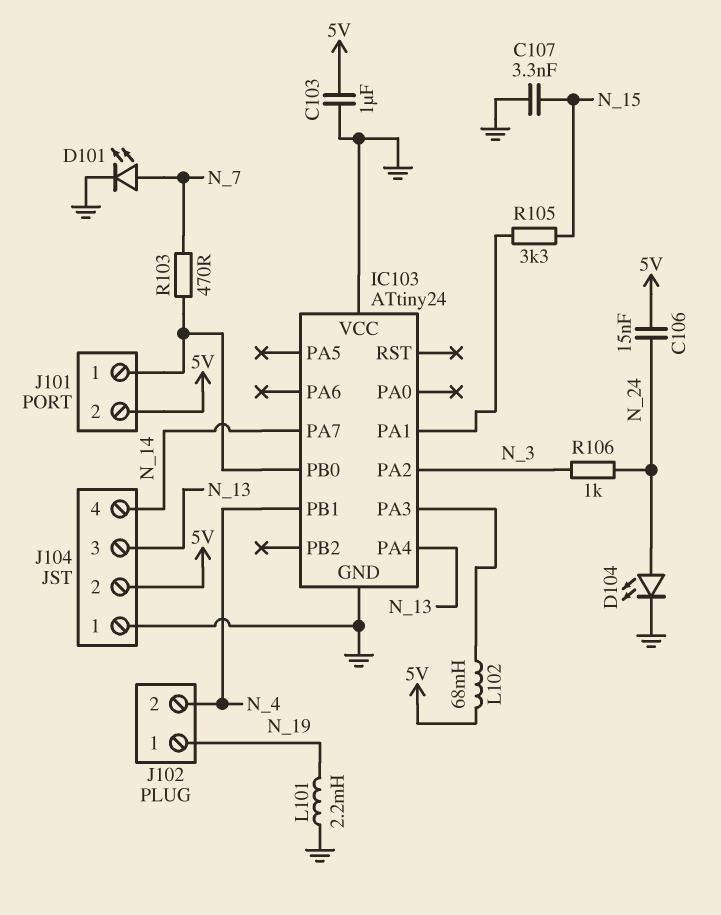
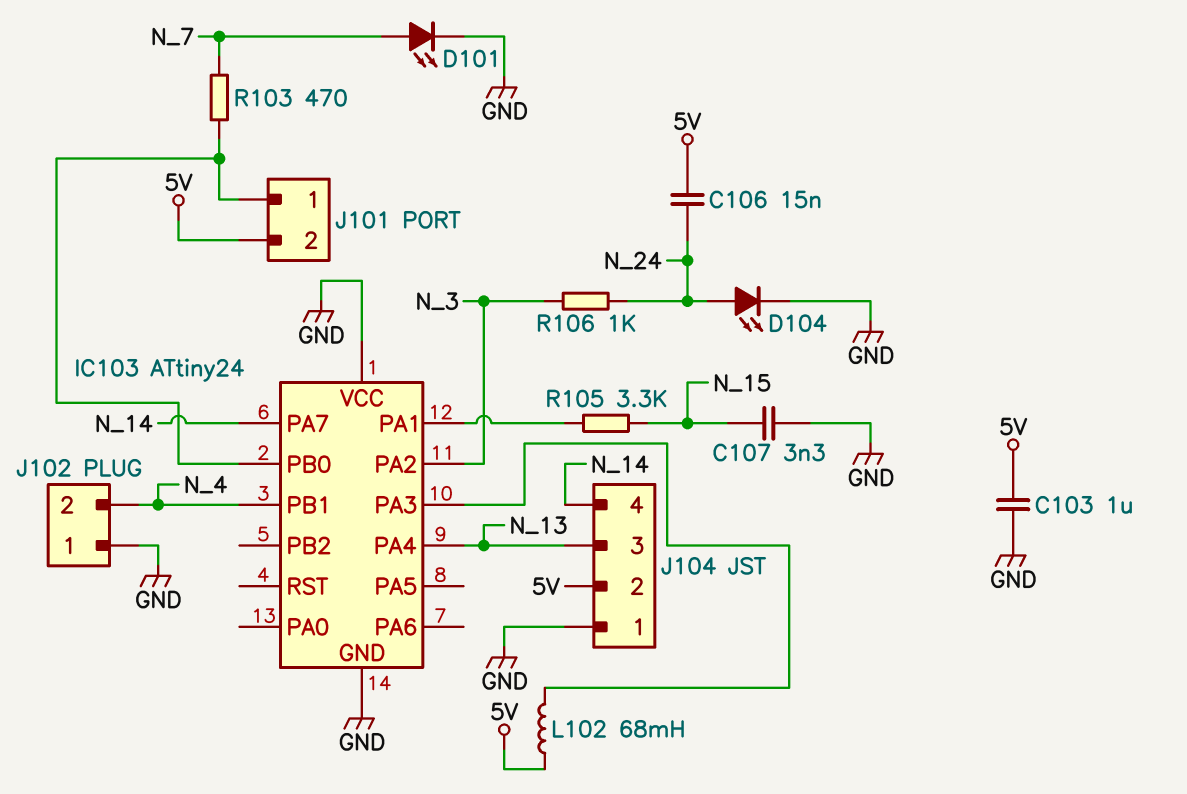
J102 pin 1: N_19 -> GND
L101: 2.2mH (GND, N_19) -> none

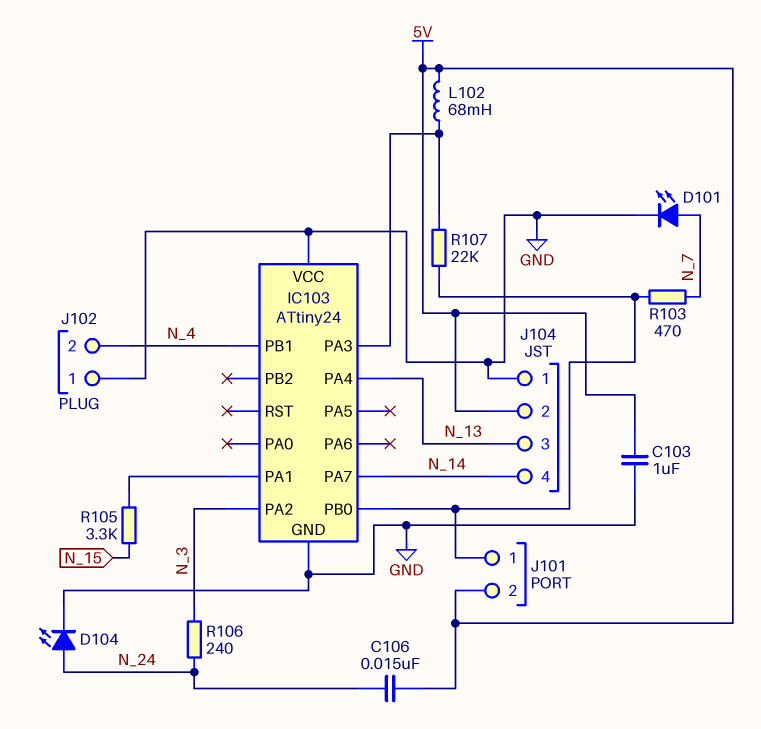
C107: 3.3nF (GND, N_15) -> none
R106: 1k (N_3, N_24) -> 240 (N_3, N_24)
R107: none -> 22k (IC103/PA3, IC103/PB0)

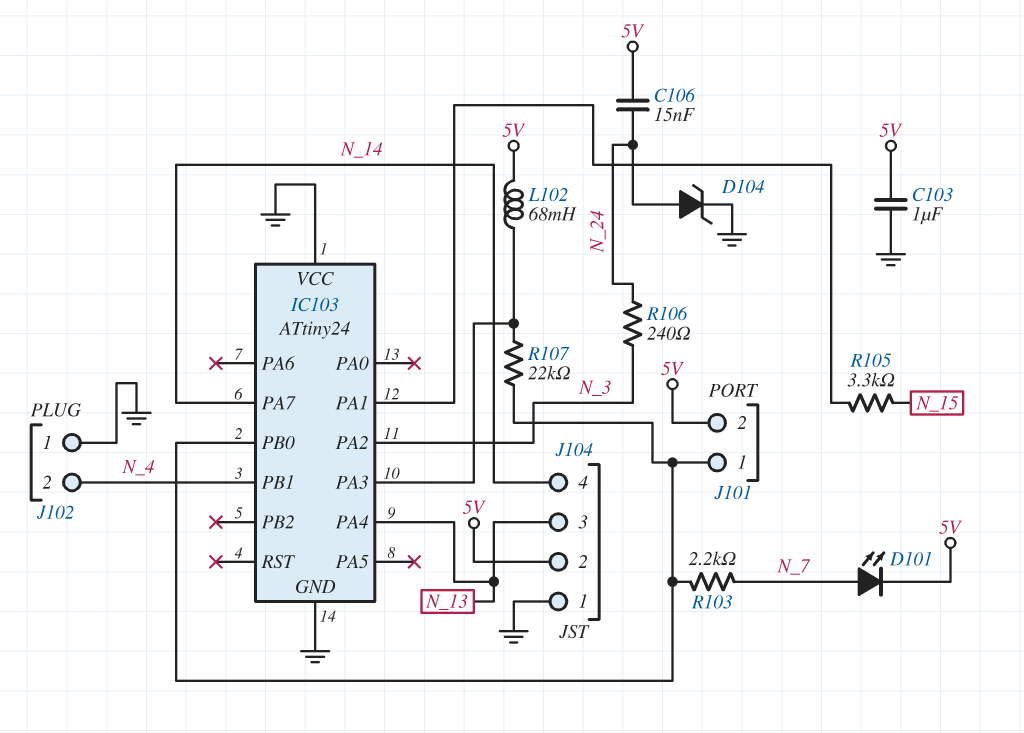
D101: LED (A N_7, K GND) -> LED (A N_7, K 5V)
D104: LED (A N_24, K GND) -> zener (A N_24, K GND)
R103: 470 (IC103/PB0, N_7) -> 2.2k (IC103/PB0, N_7)

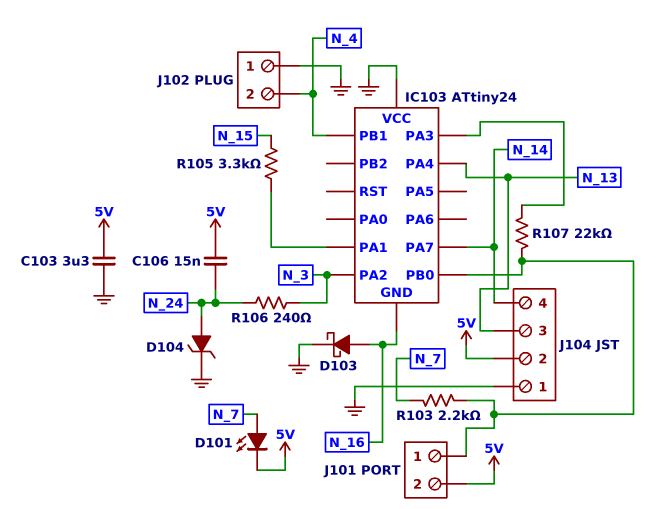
C103: 1uF (5V, GND) -> 3.3uF (5V, GND)
D103: none -> schottky (A N_16, K GND)
IC103 pin GND: GND -> N_16
L102: 68mH (5V, IC103/PA3) -> none

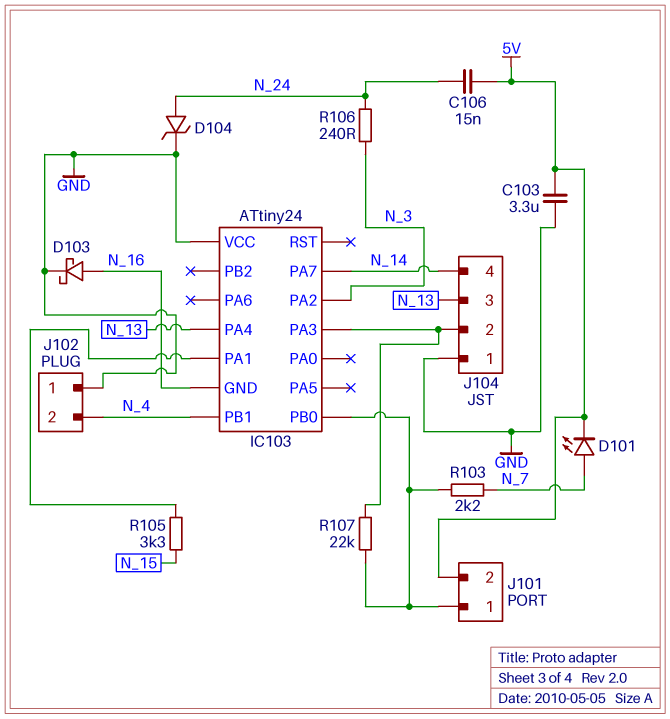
J104 pin 2: 5V -> IC103/PA3

